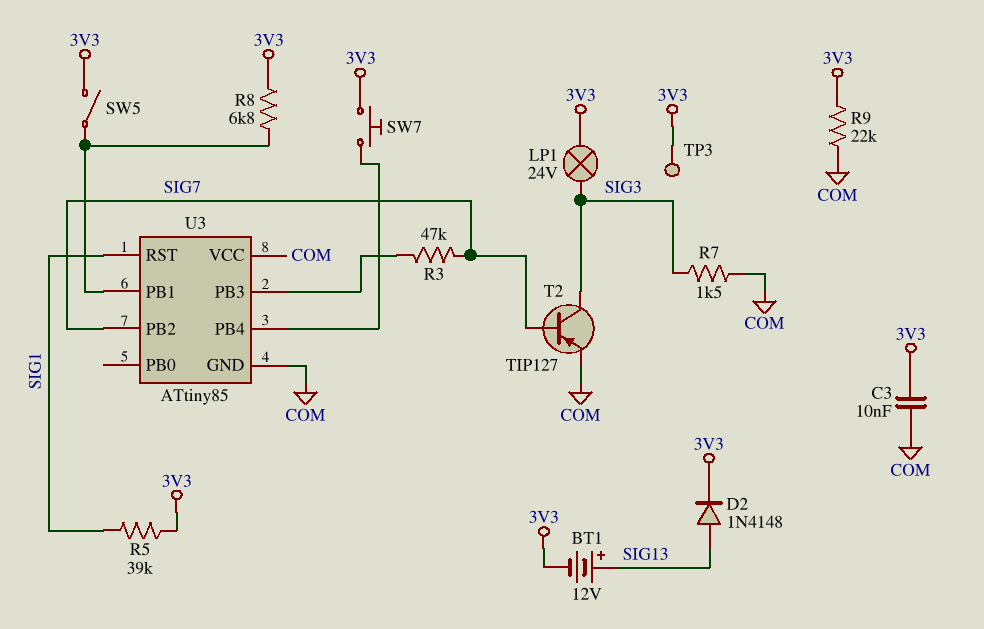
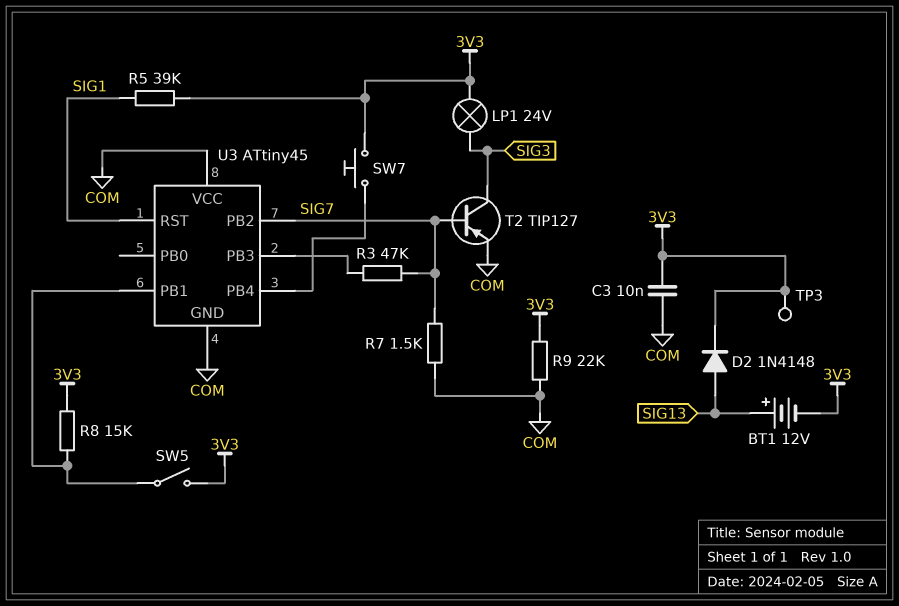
R7: 1.5k (COM, SIG3) -> 1.5k (COM, SIG7)
R8: 6.8k (3V3, U3/PB1) -> 15k (3V3, U3/PB1)
U3: ATtiny85 -> ATtiny45

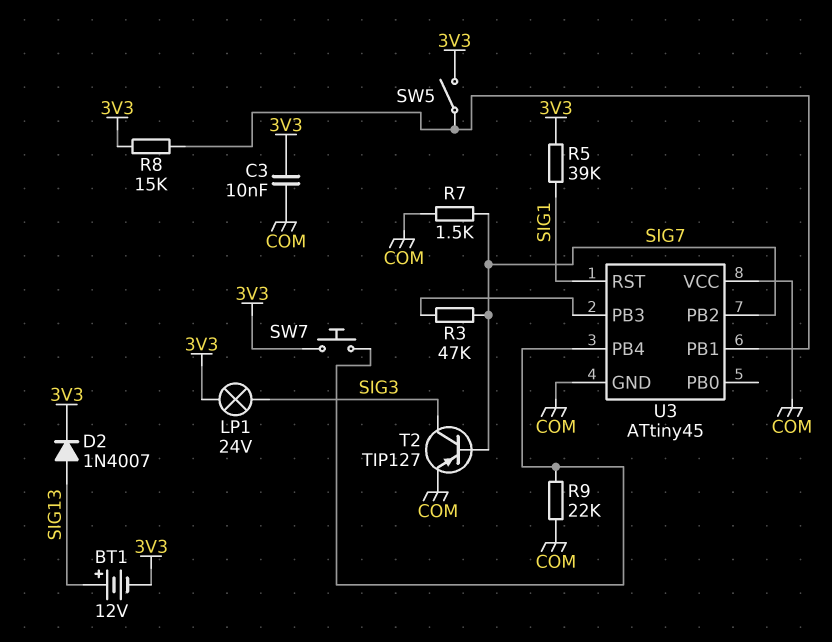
D2: diode 1N4148 (A SIG13, K 3V3) -> diode 1N4007 (A SIG13, K 3V3)
R9: 22k (3V3, COM) -> 22k (COM, U3/PB4)
TP3: test point (3V3) -> none

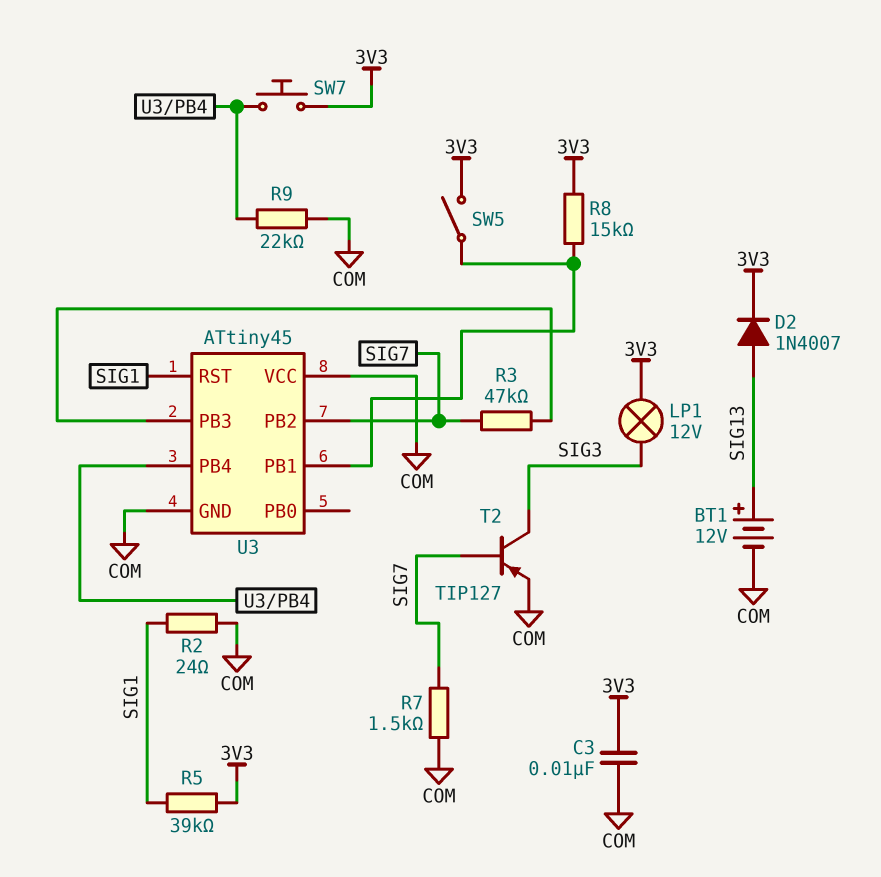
BT1: 12V (plus SIG13, minus 3V3) -> 12V (plus SIG13, minus COM)
LP1: lamp 24V (3V3, SIG3) -> lamp 12V (3V3, SIG3)
R2: none -> 24 (COM, SIG1)

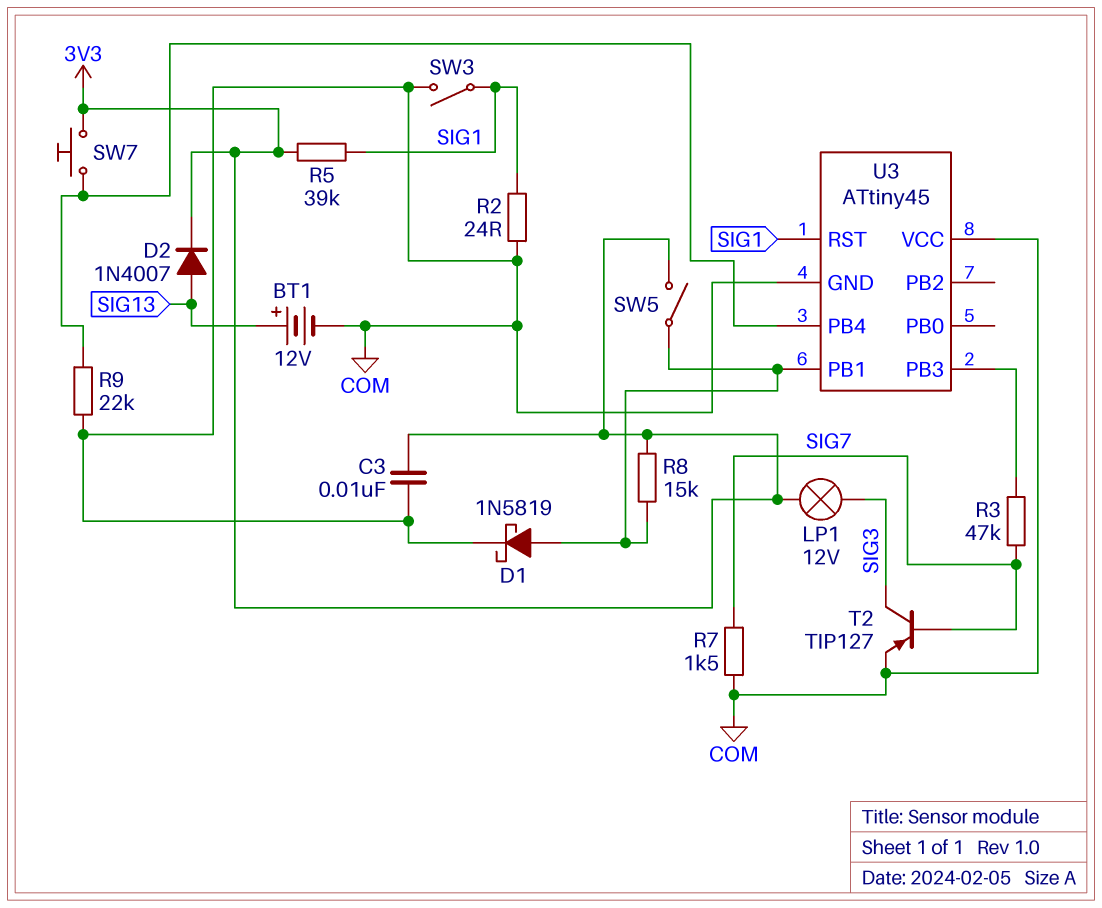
D1: none -> schottky 1N5819 (A U3/PB1, K COM)
SW3: none -> switch (COM, SIG1)
U3 pin PB2: SIG7 -> none

